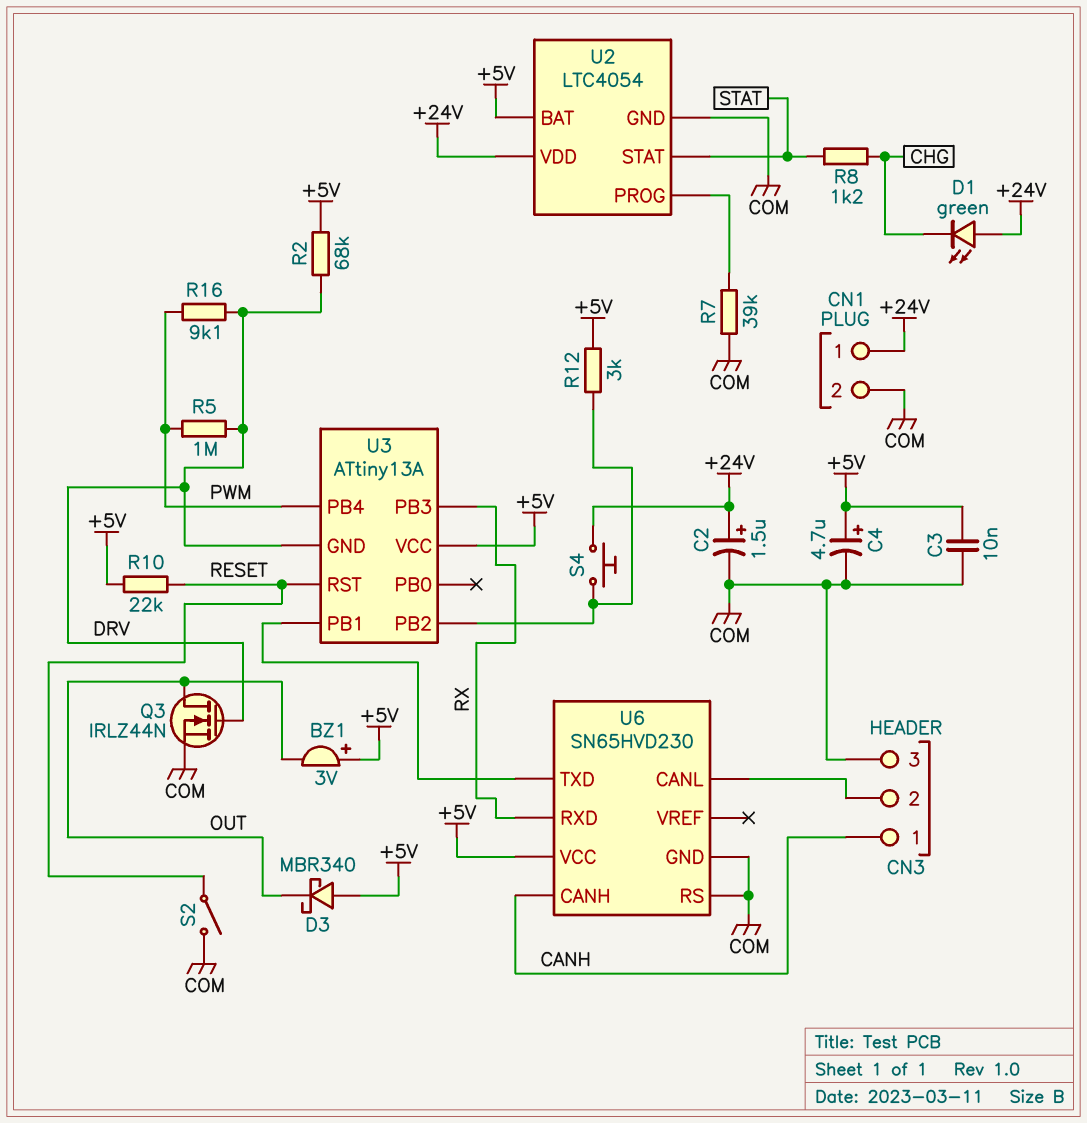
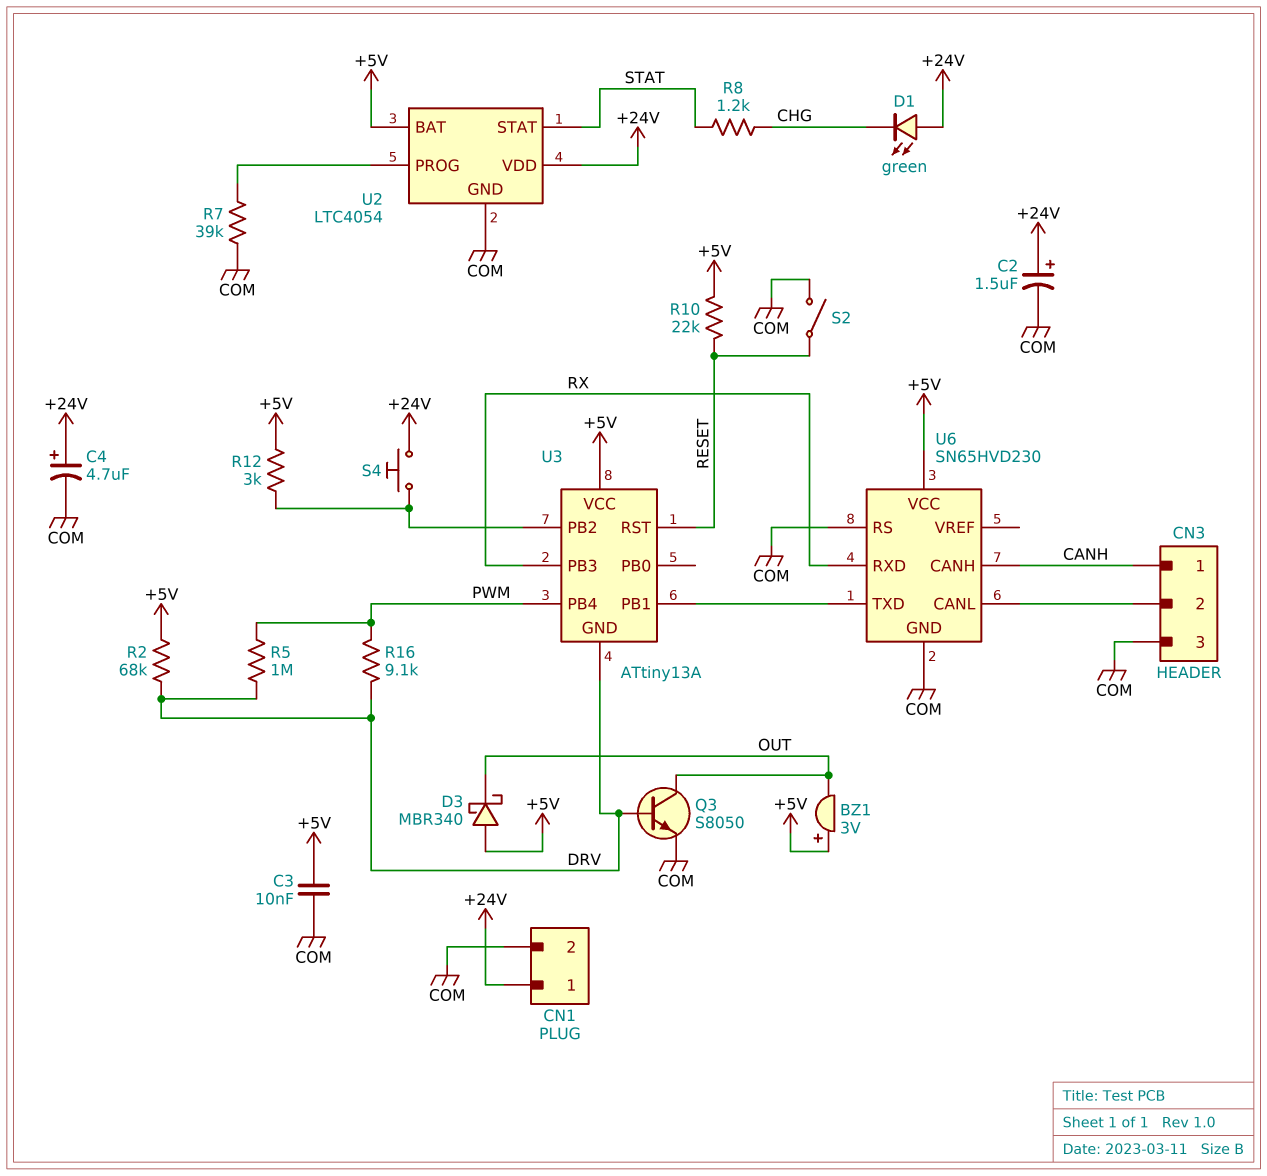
C4: 4.7uF (plus +5V, minus COM) -> 4.7uF (plus +24V, minus COM)
Q3: NMOS IRLZ44N (G DRV, D OUT, S COM) -> NPN S8050 (B DRV, C OUT, E COM)

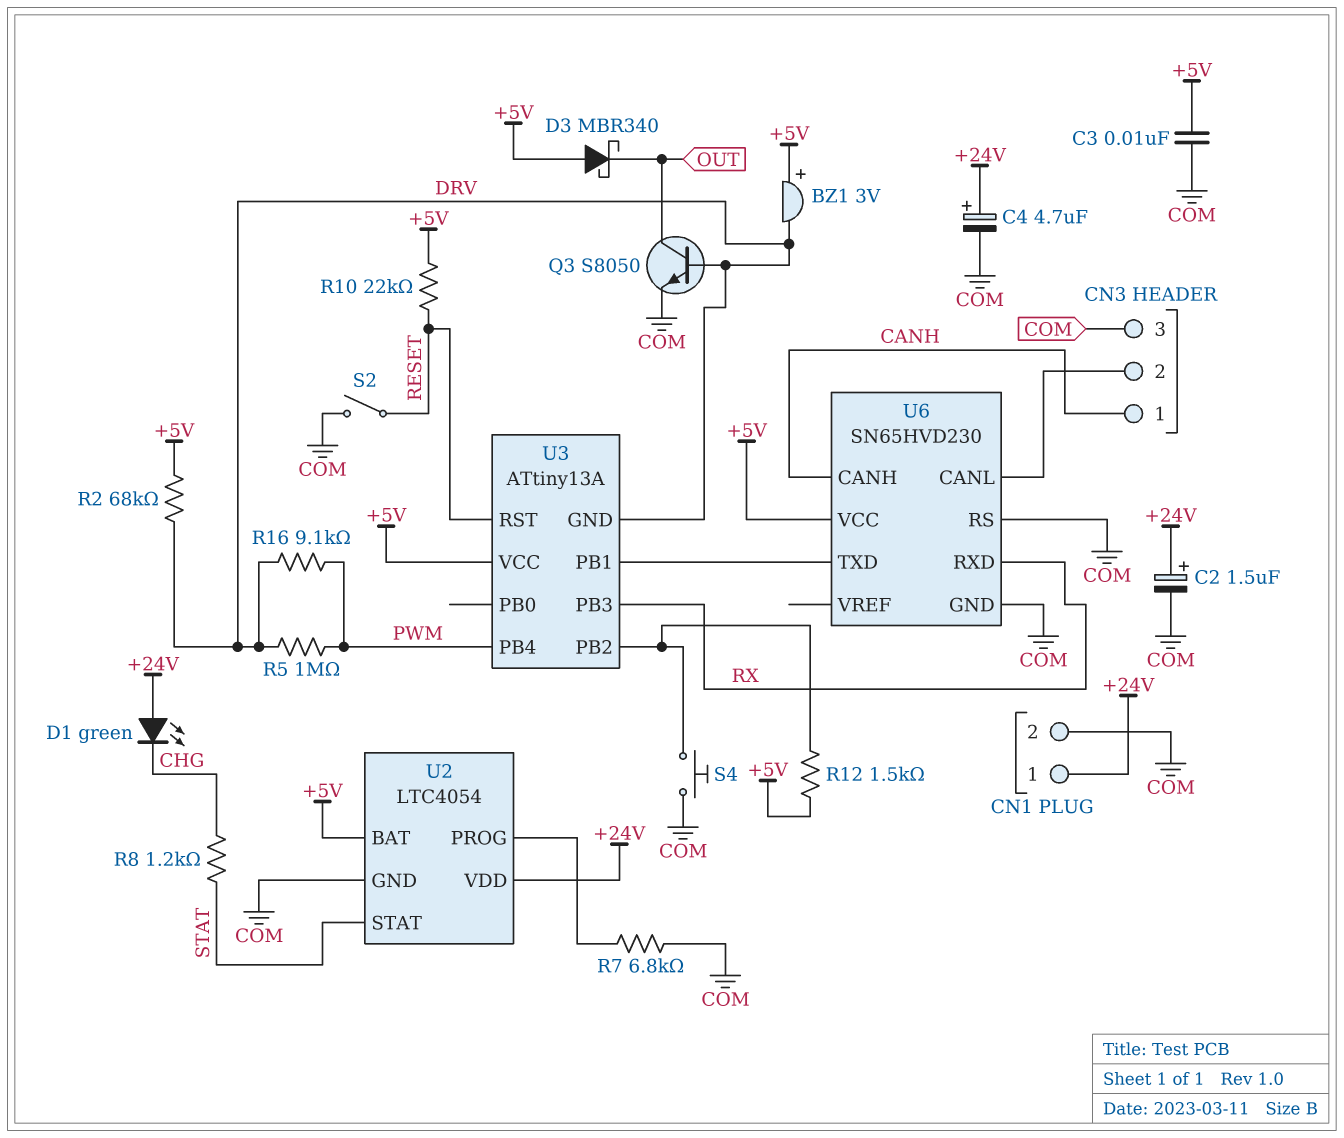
BZ1: buzzer 3V (plus +5V, minus OUT) -> buzzer 3V (plus +5V, minus DRV)
R7: 39k (COM, U2/PROG) -> 6.8k (COM, U2/PROG)
R12: 3k (+5V, U3/PB2) -> 1.5k (+5V, U3/PB2)
S4: button (+24V, U3/PB2) -> button (COM, U3/PB2)

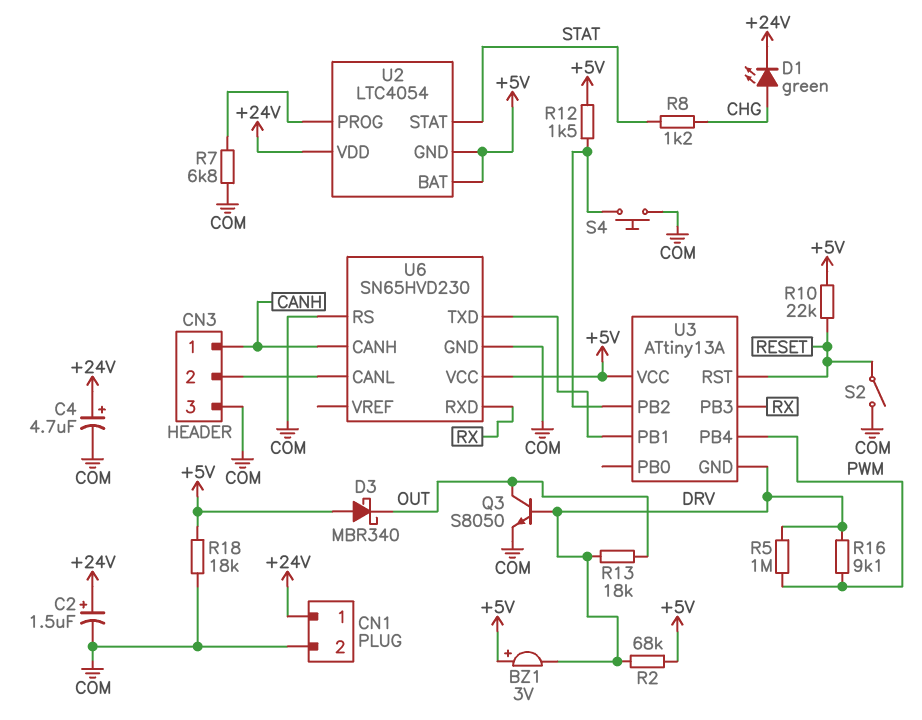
C3: 10nF (+5V, COM) -> none
D1: LED green (A +24V, K CHG) -> LED green (A CHG, K +24V)
R13: none -> 18k (DRV, OUT)
R18: none -> 18k (+5V, COM)
U2 pin GND: COM -> +5V

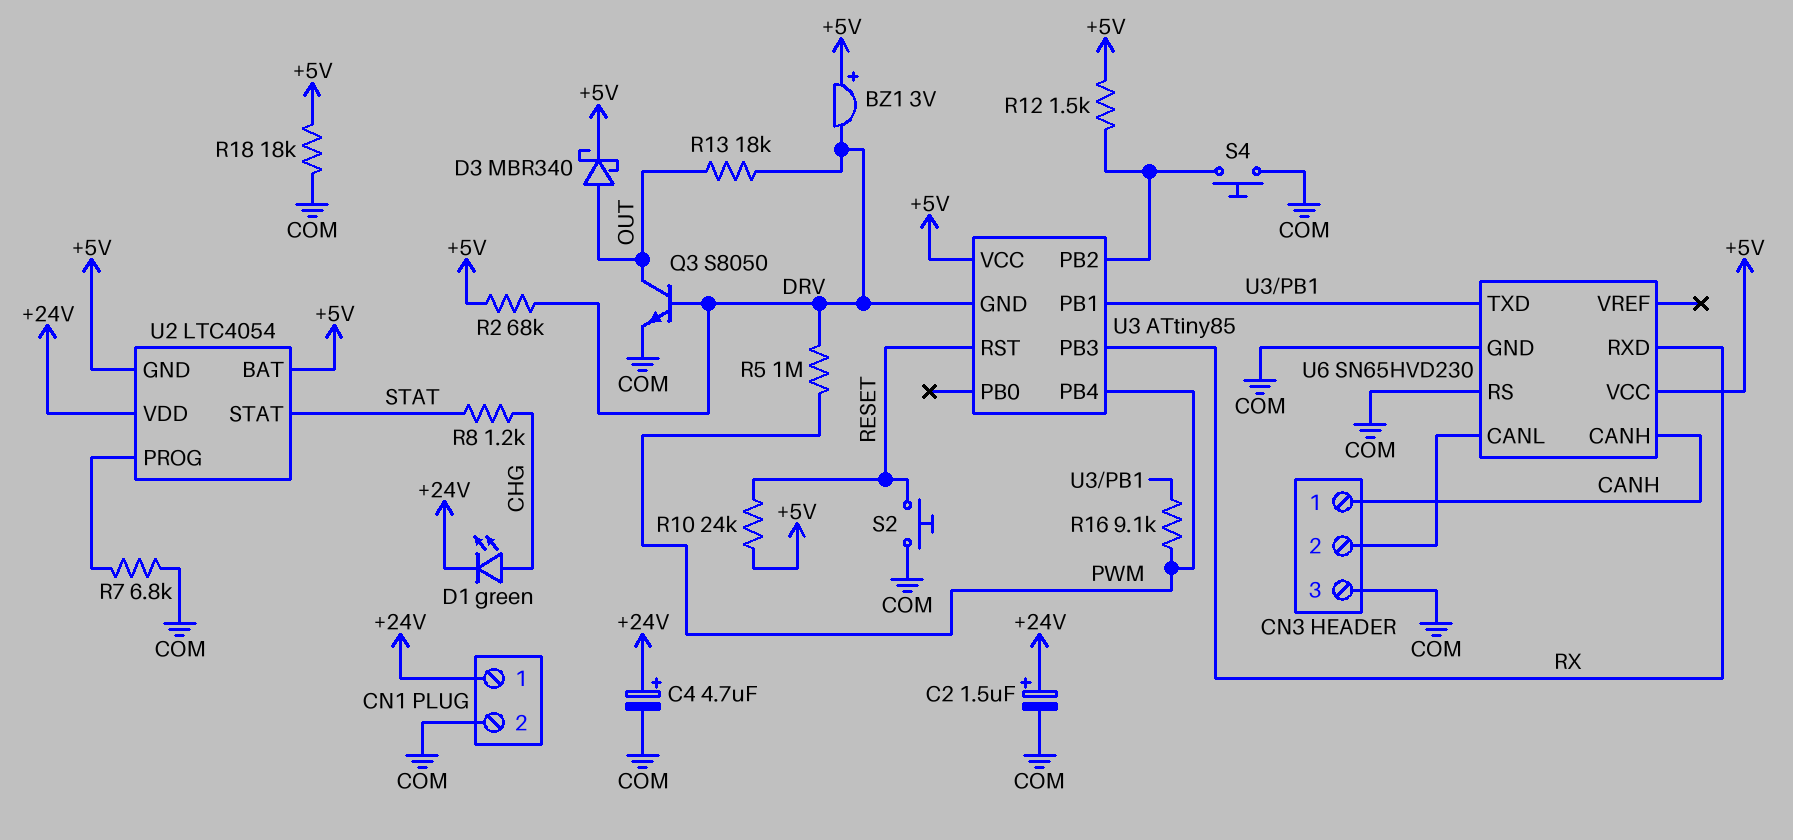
D3: schottky MBR340 (A +5V, K OUT) -> schottky MBR340 (A OUT, K +5V)
R10: 22k (+5V, RESET) -> 24k (+5V, RESET)
R16: 9.1k (DRV, PWM) -> 9.1k (PWM, U3/PB1)
S2: switch (COM, RESET) -> button (COM, RESET)
U3: ATtiny13A -> ATtiny85

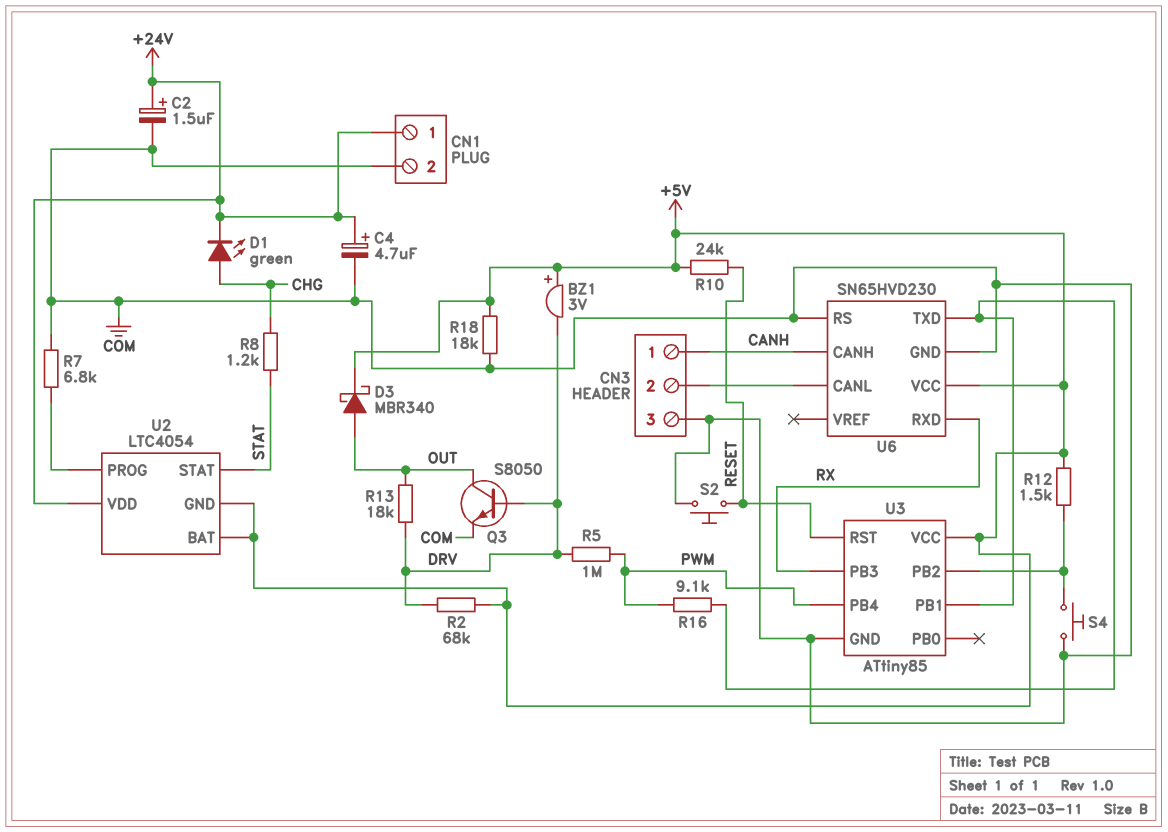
U3 pin GND: DRV -> COM

